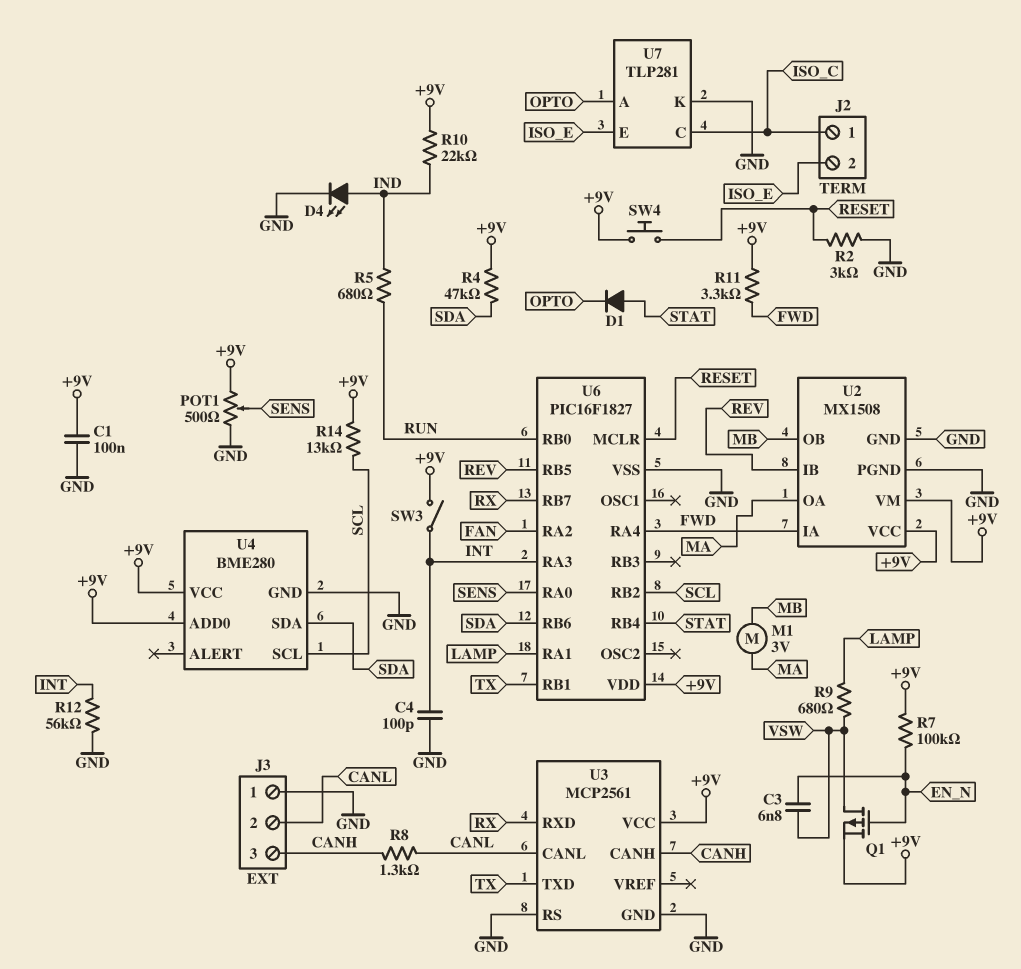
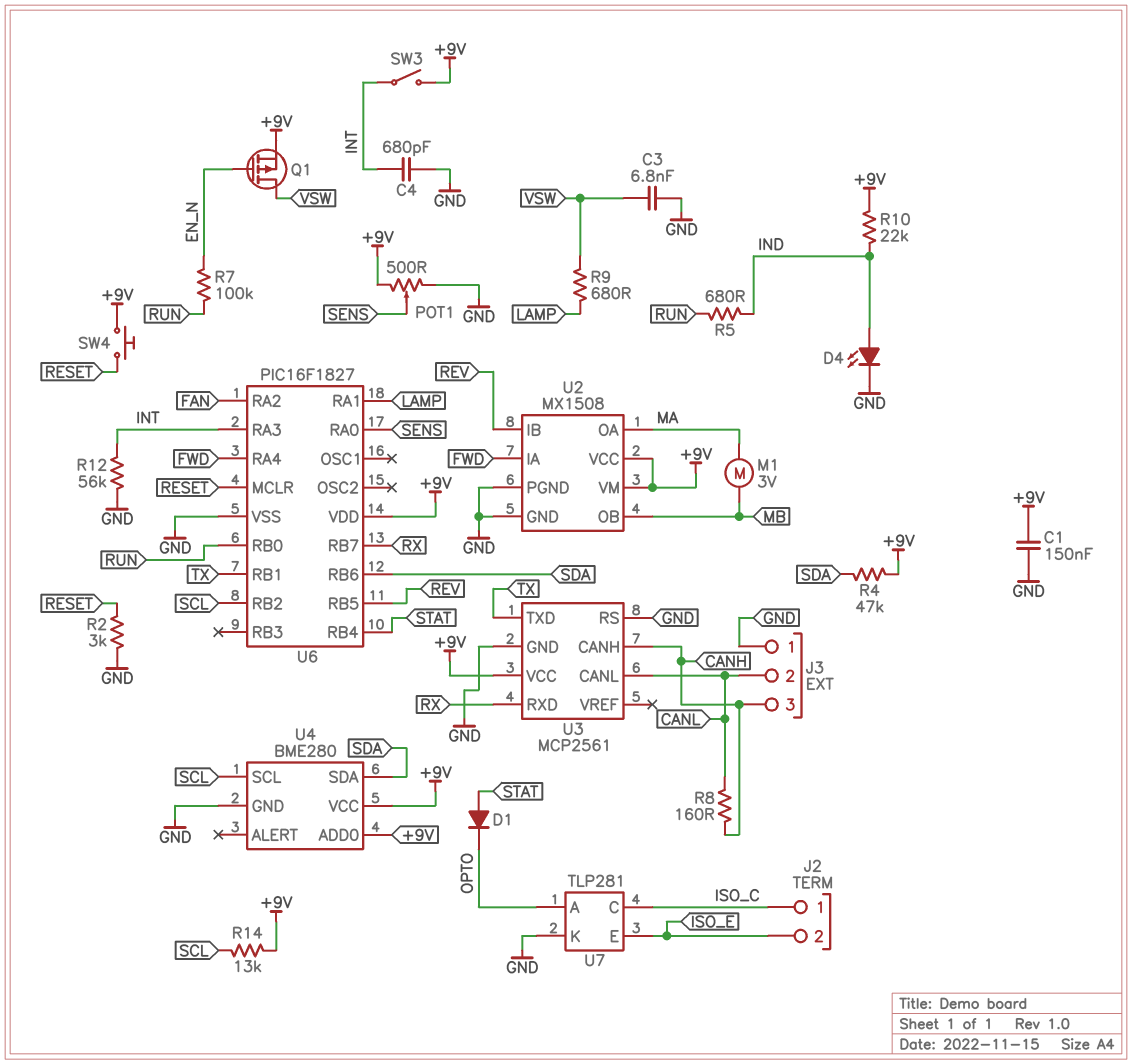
C1: 100nF (+9V, GND) -> 150nF (+9V, GND)
C3: 6.8nF (EN_N, VSW) -> 6.8nF (GND, VSW)
C4: 100pF (GND, INT) -> 680pF (GND, INT)
R7: 100k (+9V, EN_N) -> 100k (EN_N, RUN)
R8: 1.3k (CANH, CANL) -> 160 (CANH, CANL)
R11: 3.3k (+9V, FWD) -> none

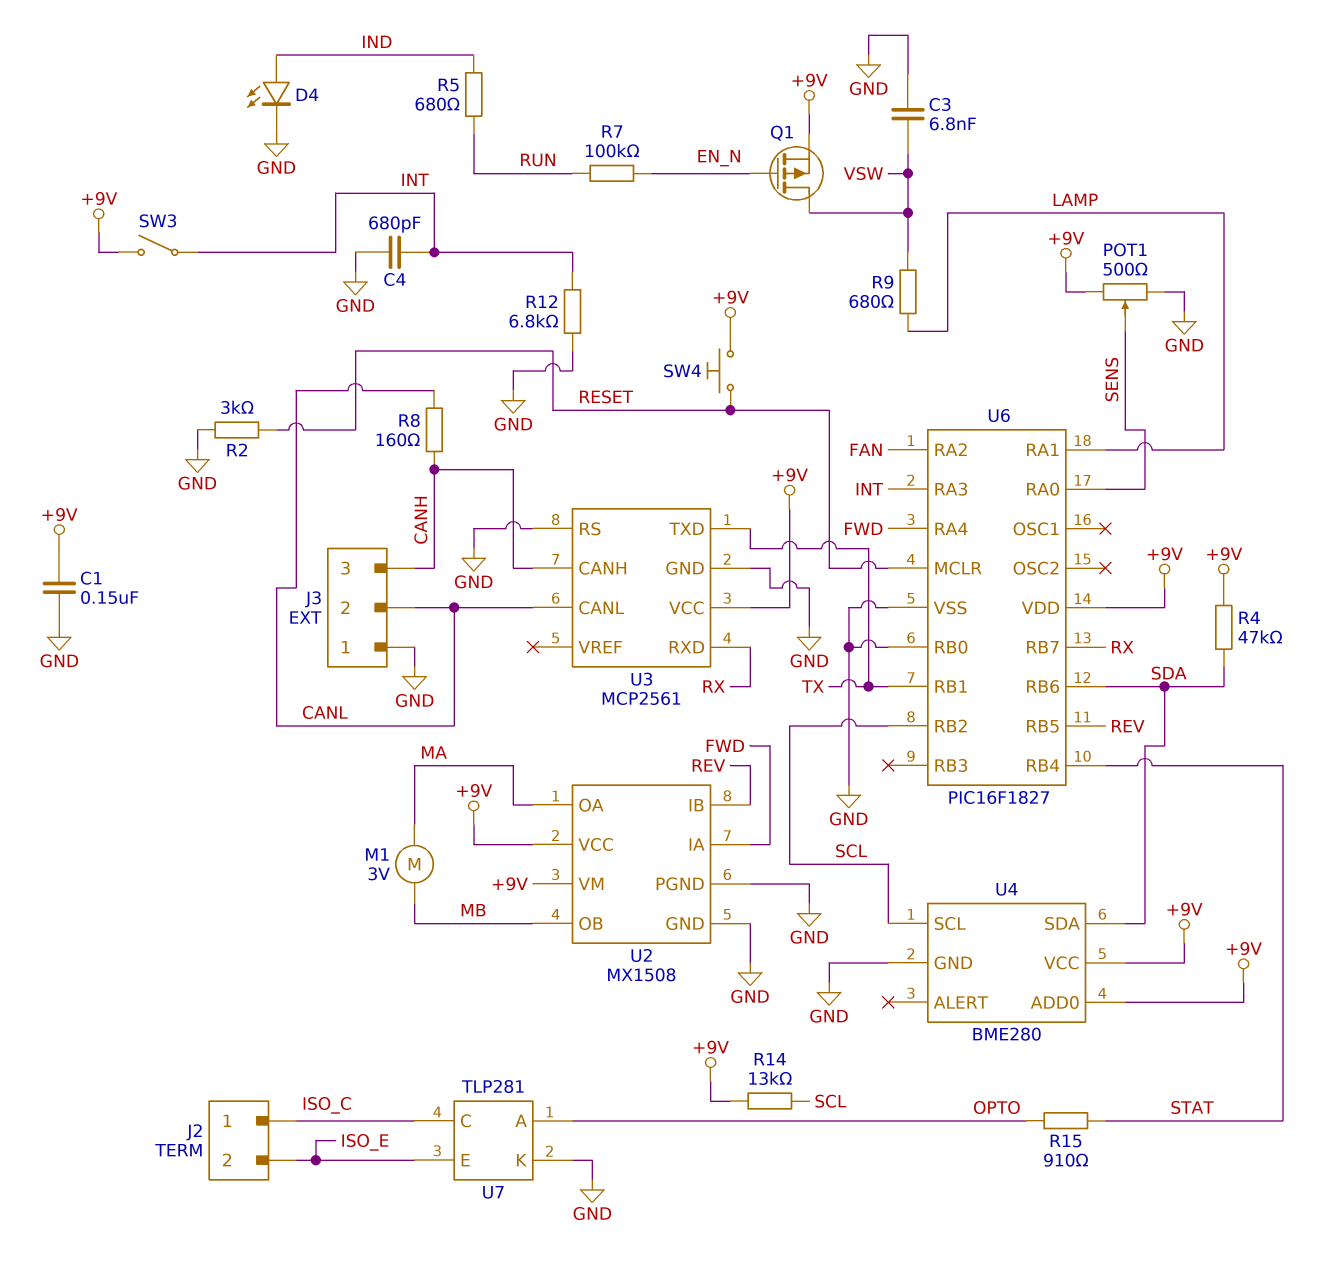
D1: diode (A STAT, K OPTO) -> none
R10: 22k (+9V, IND) -> none
R12: 56k (GND, INT) -> 6.8k (GND, INT)
R15: none -> 910 (OPTO, STAT)
U6 pin RB0: RUN -> GND

